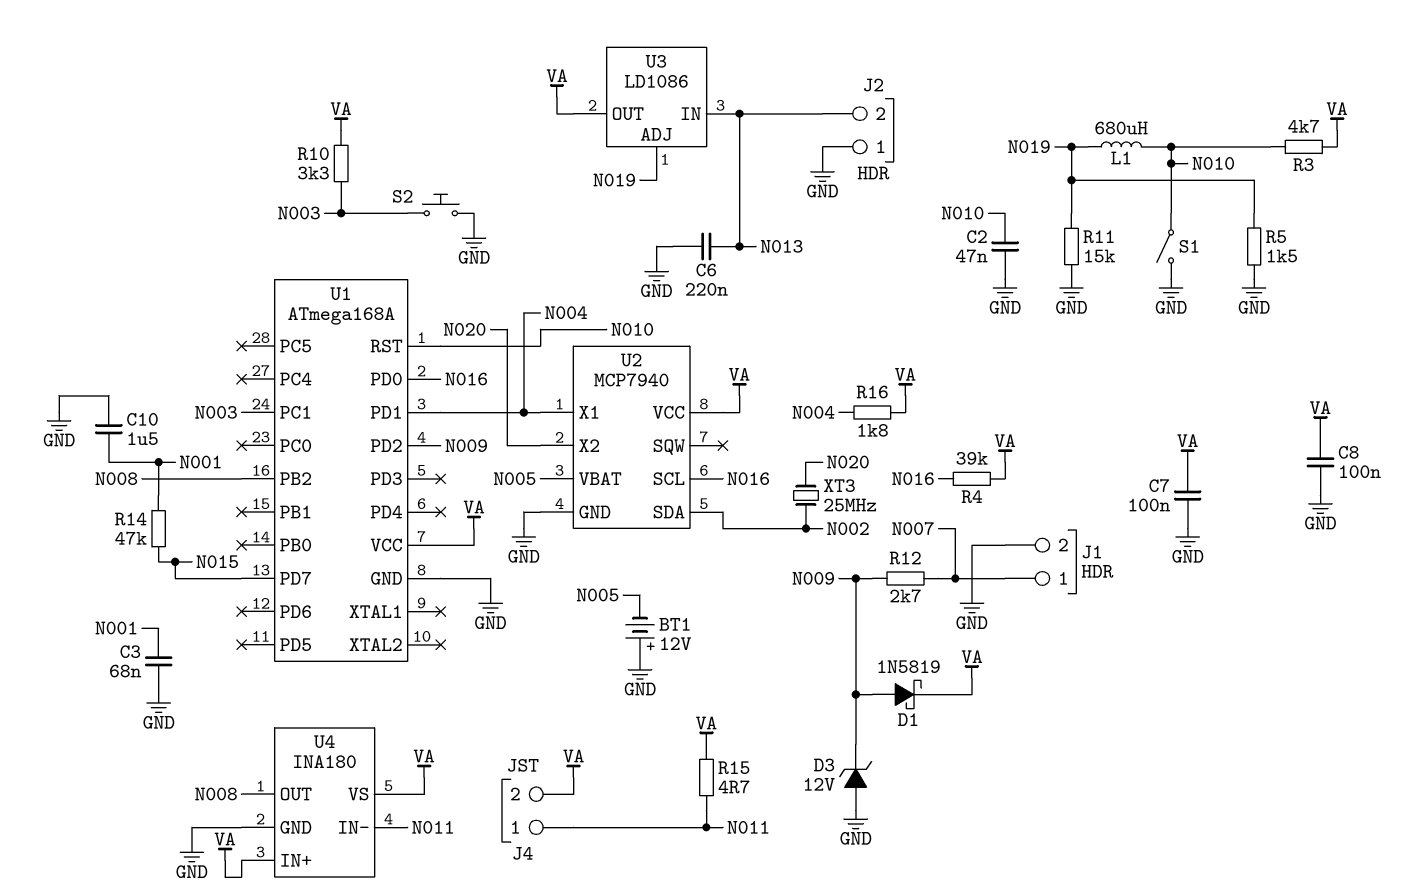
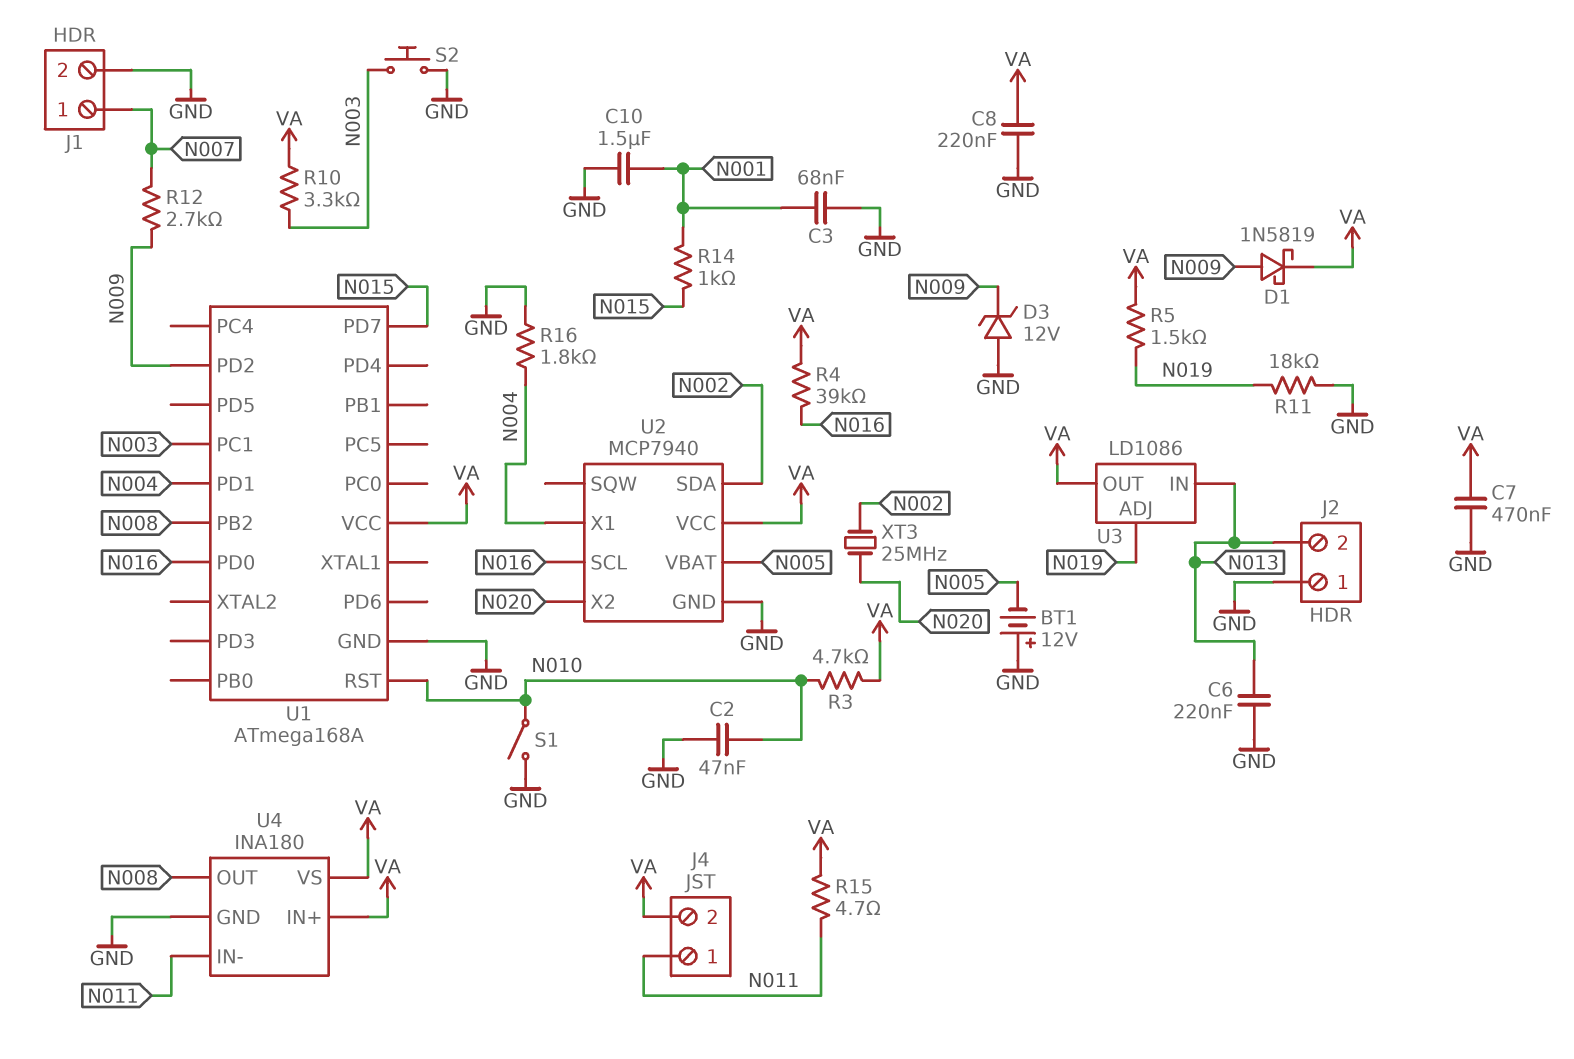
C7: 100nF (GND, VA) -> 470nF (GND, VA)
C8: 100nF (GND, VA) -> 220nF (GND, VA)
L1: 680uH (N010, N019) -> none
R5: 1.5k (GND, N019) -> 1.5k (N019, VA)
R11: 15k (GND, N019) -> 18k (GND, N019)
R14: 47k (N001, N015) -> 1k (N001, N015)
R16: 1.8k (N004, VA) -> 1.8k (GND, N004)

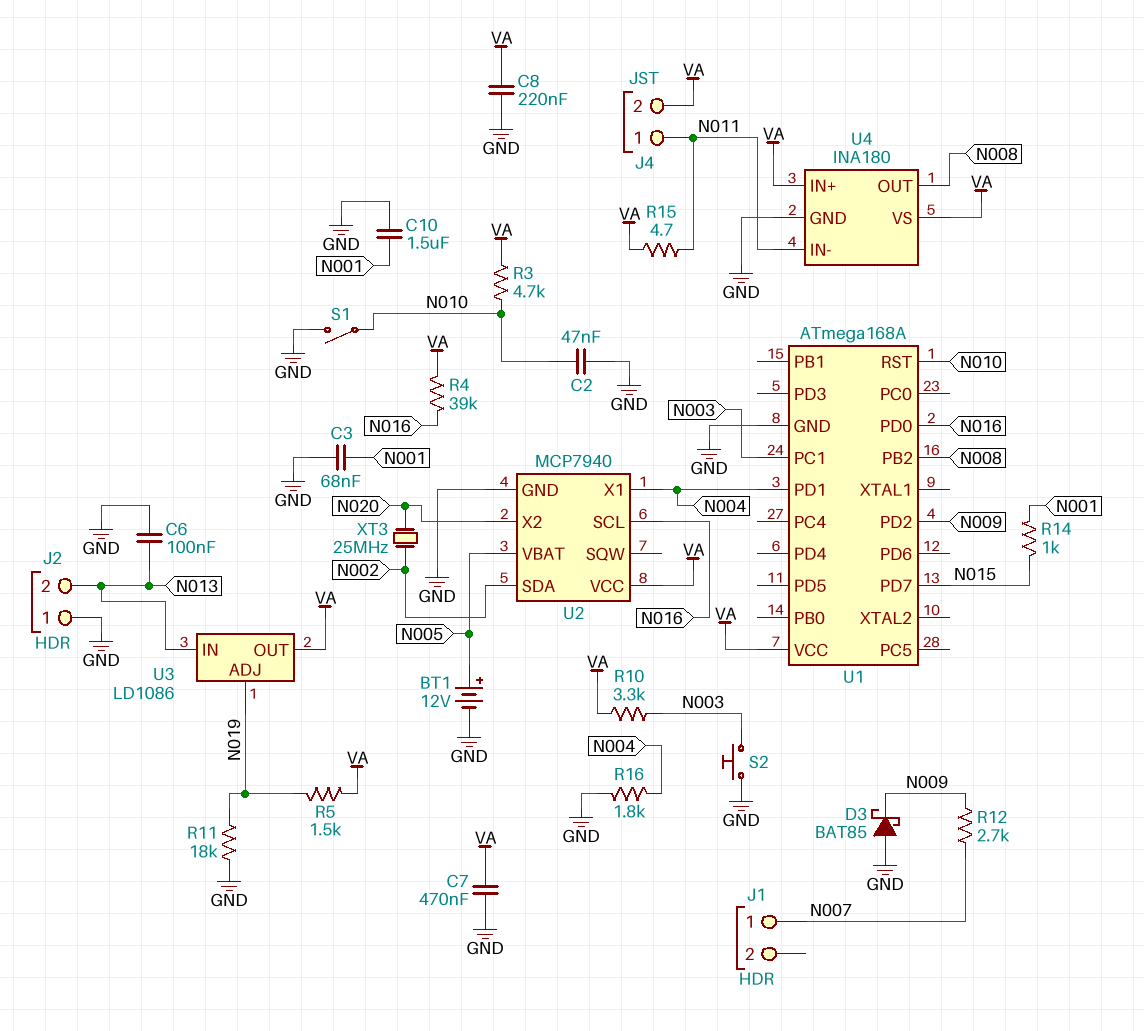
BT1: 12V (plus GND, minus N005) -> 12V (plus N005, minus GND)
C6: 220nF (GND, N013) -> 100nF (GND, N013)
D1: schottky 1N5819 (A N009, K VA) -> none
D3: zener 12V (A GND, K N009) -> schottky BAT85 (A GND, K N009)
J1 pin 2: GND -> none

